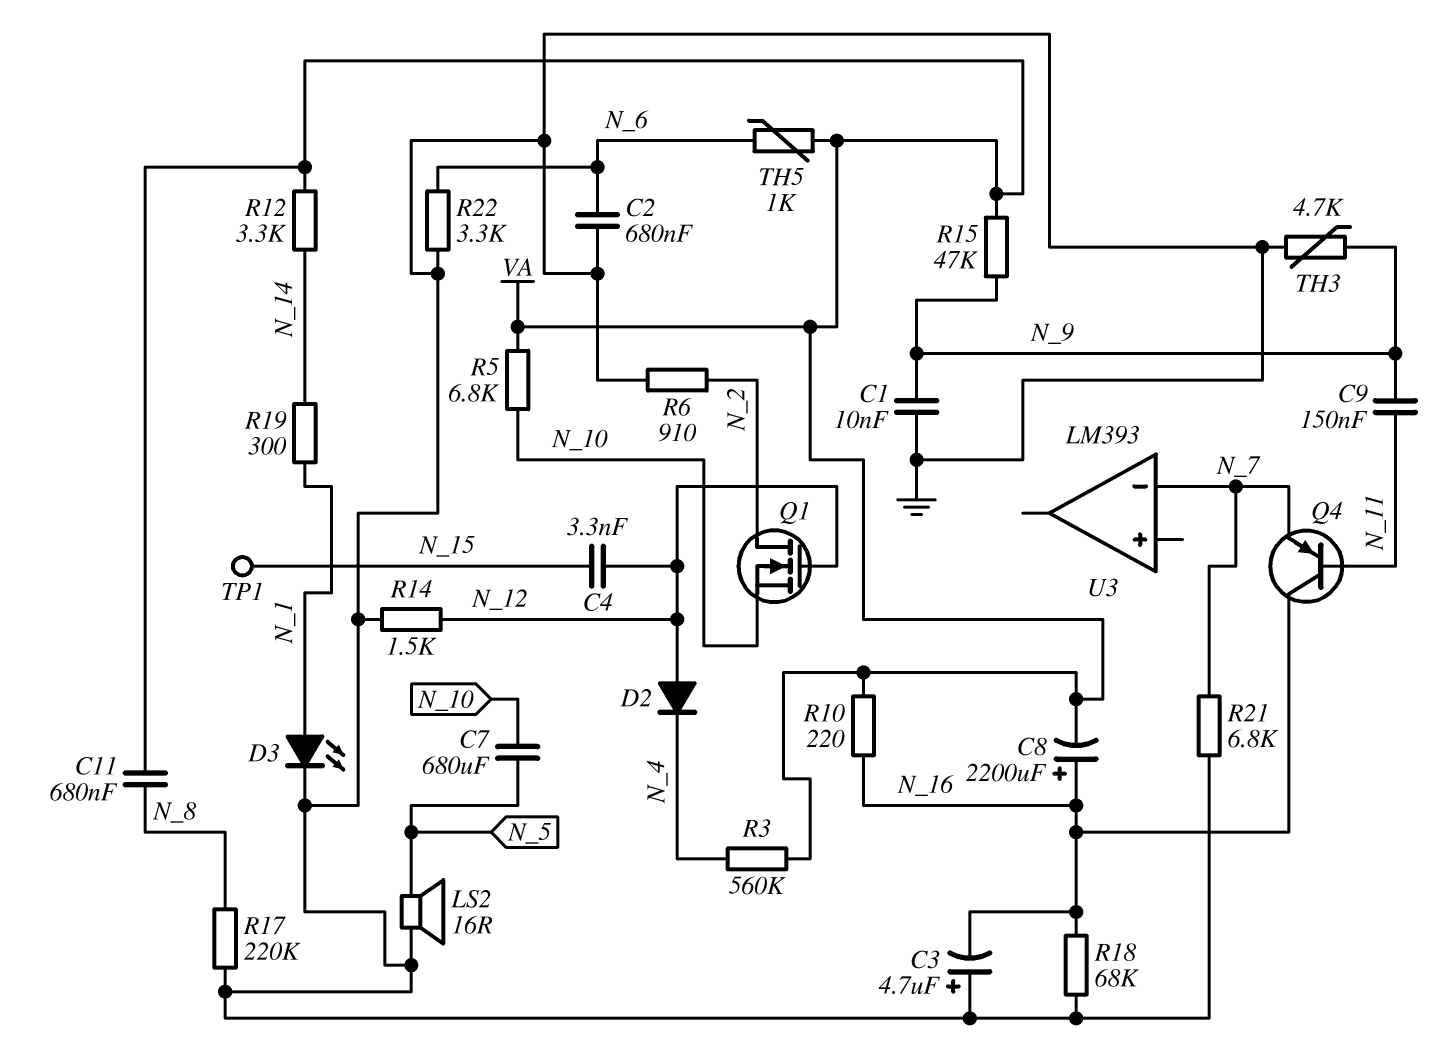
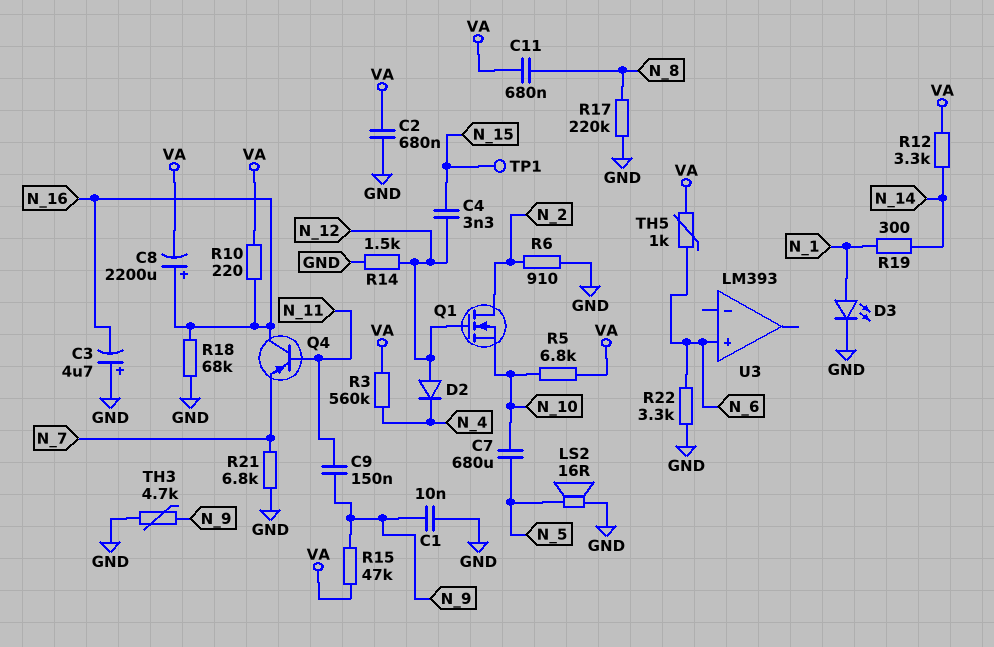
C2: 680nF (GND, N_6) -> 680nF (GND, VA)
U3 pin in+: none -> N_6
U3 pin in-: N_7 -> none

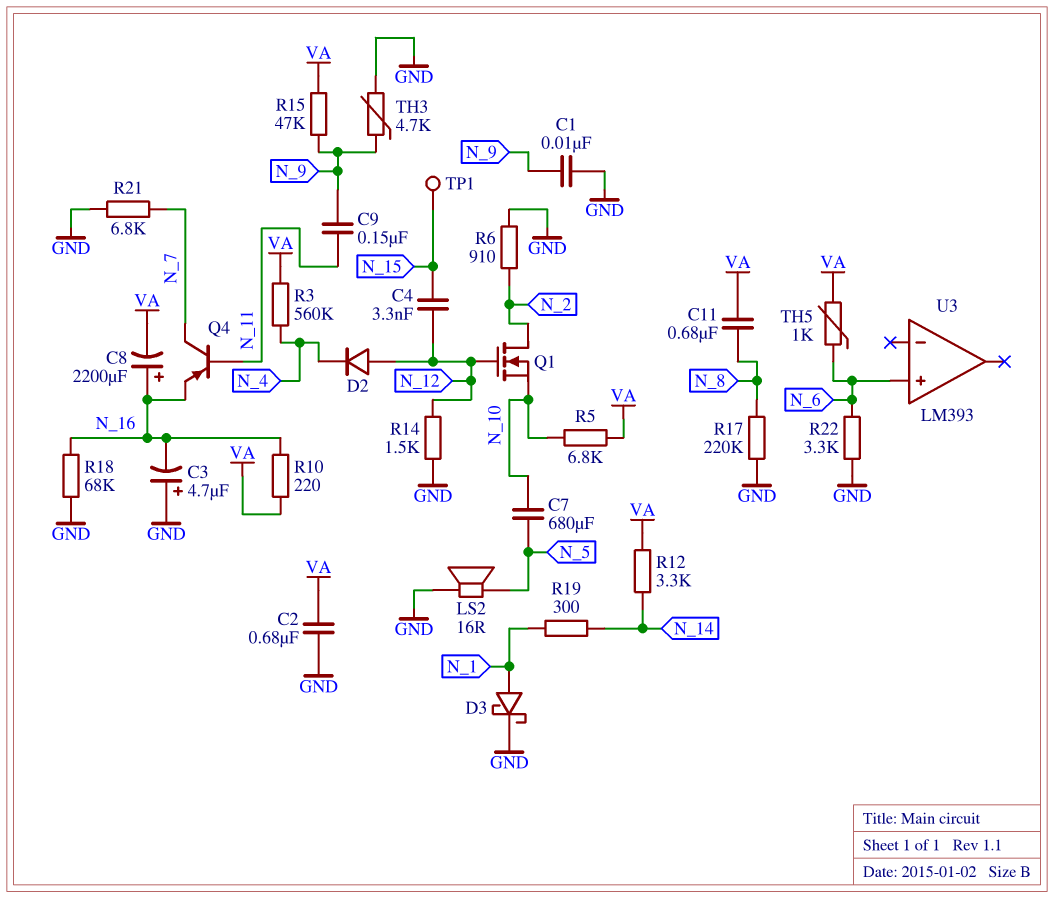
D3: LED (A N_1, K GND) -> schottky (A N_1, K GND)
Q4: PNP (B N_11, C N_16, E N_7) -> PNP (B N_11, C N_7, E N_16)

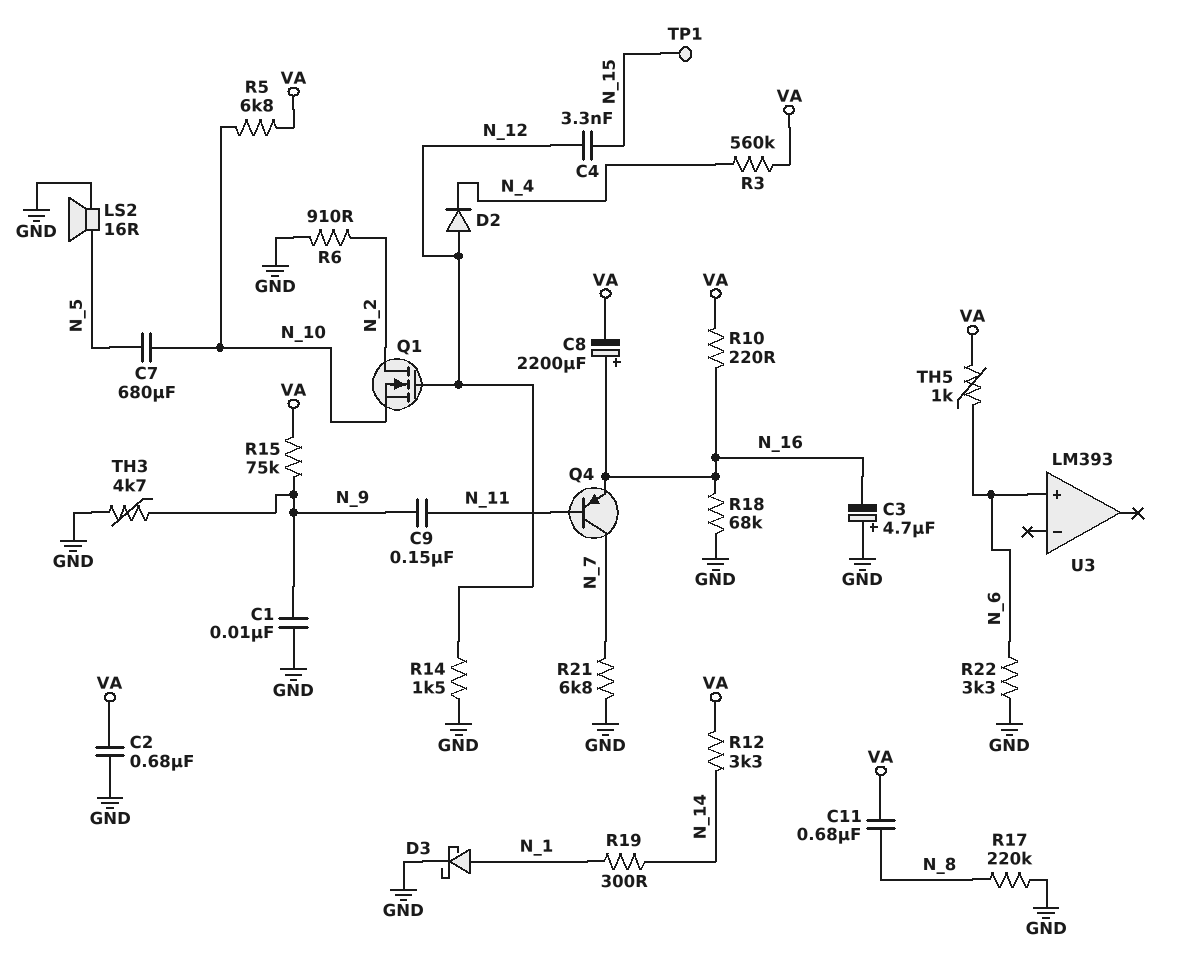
R15: 47k (N_9, VA) -> 75k (N_9, VA)

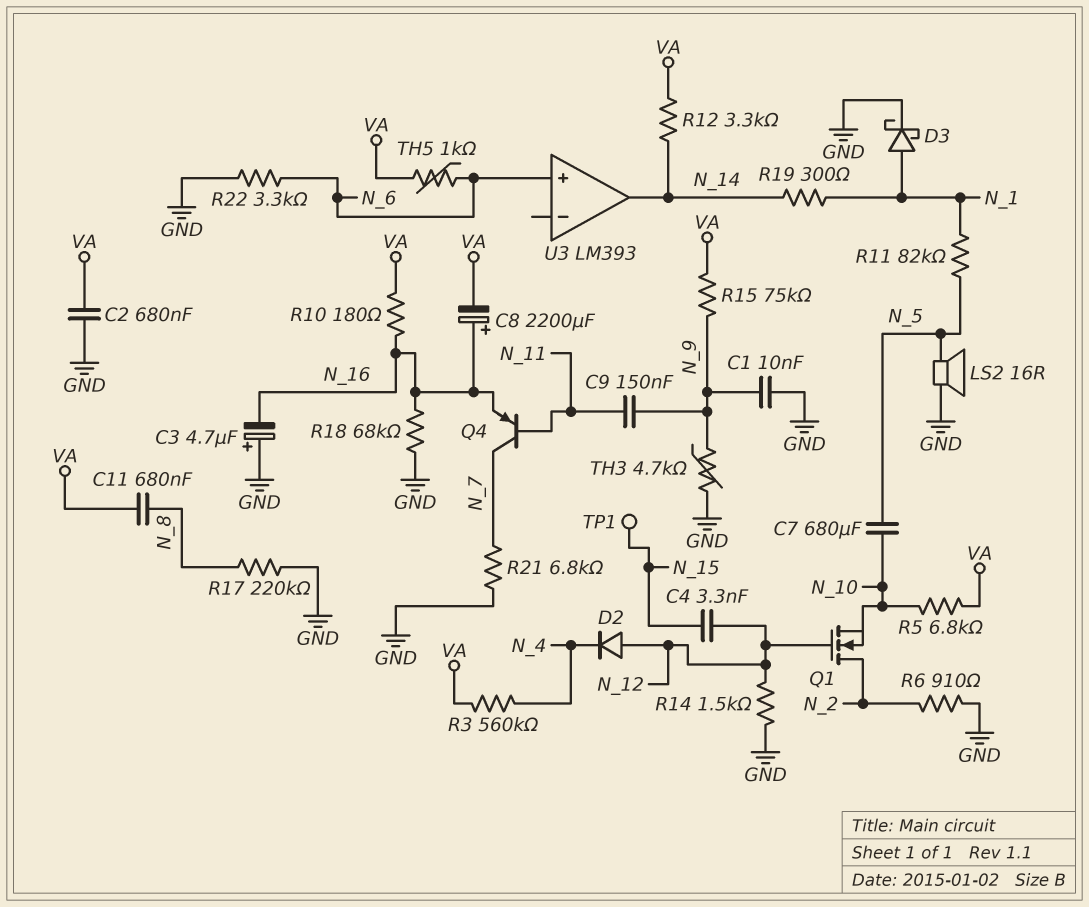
R10: 220 (N_16, VA) -> 180 (N_16, VA)
R11: none -> 82k (N_1, N_5)
U3 pin out: none -> N_14

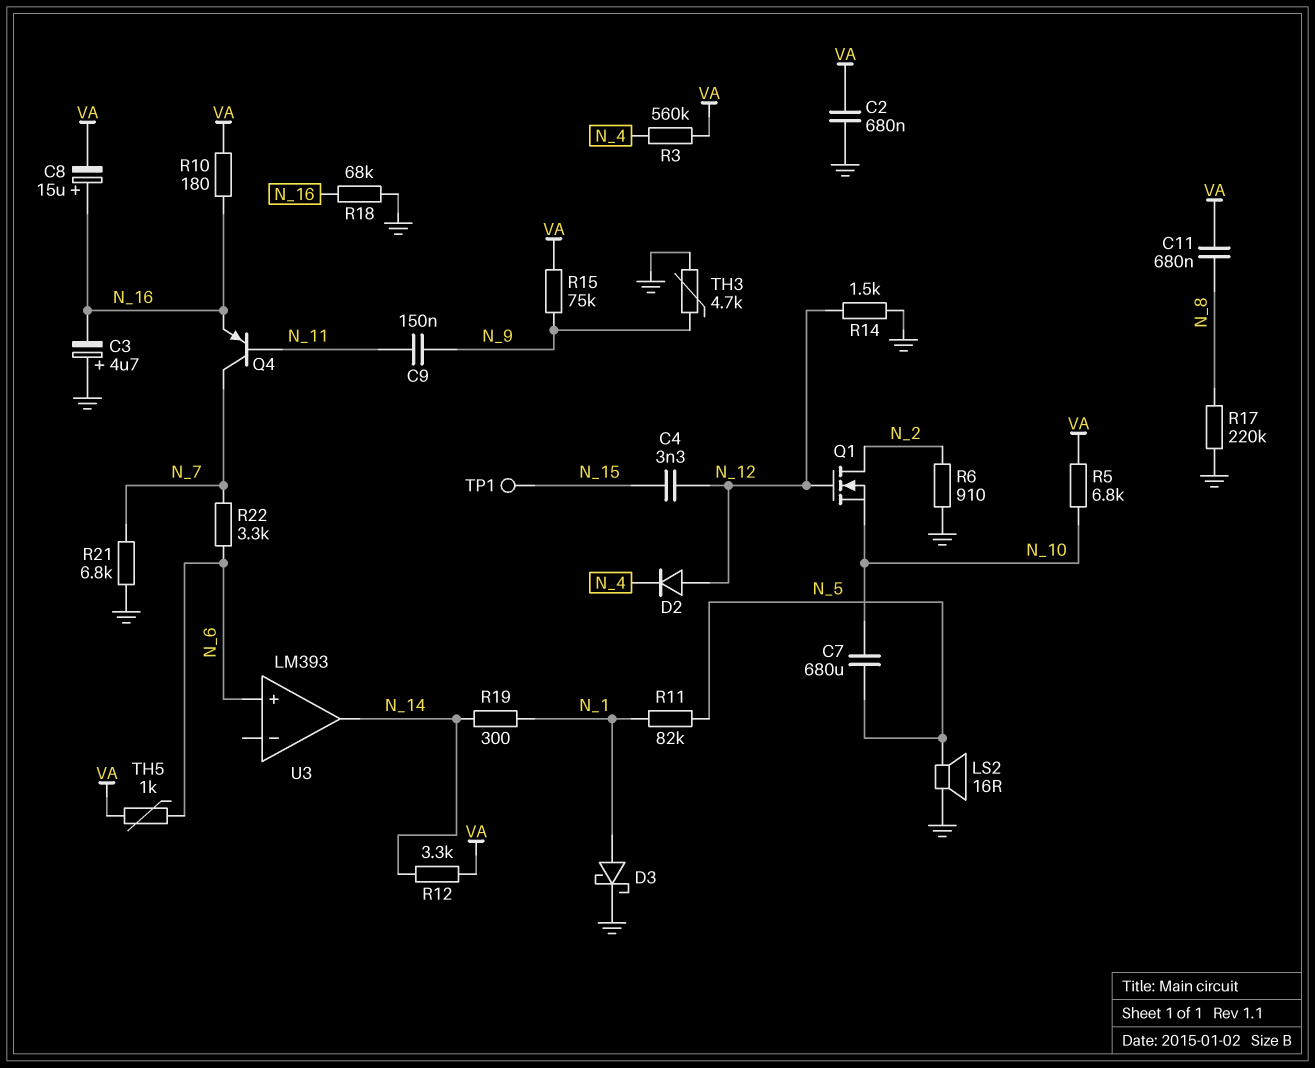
C1: 10nF (GND, N_9) -> none
C8: 2200uF (plus N_16, minus VA) -> 15uF (plus N_16, minus VA)
R22: 3.3k (GND, N_6) -> 3.3k (N_6, N_7)

